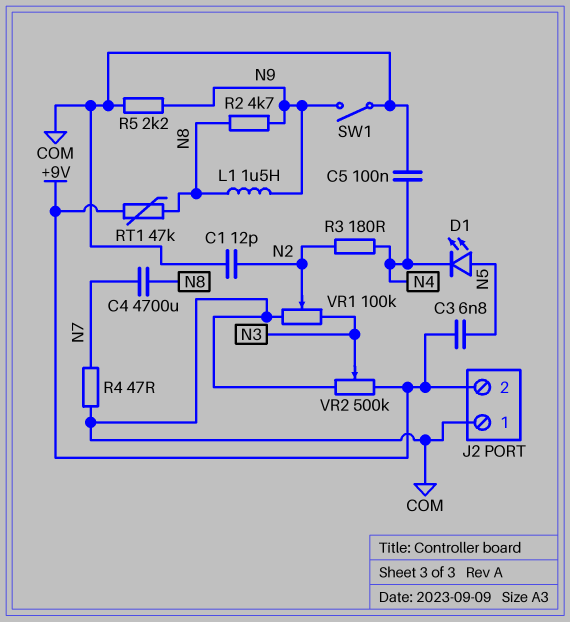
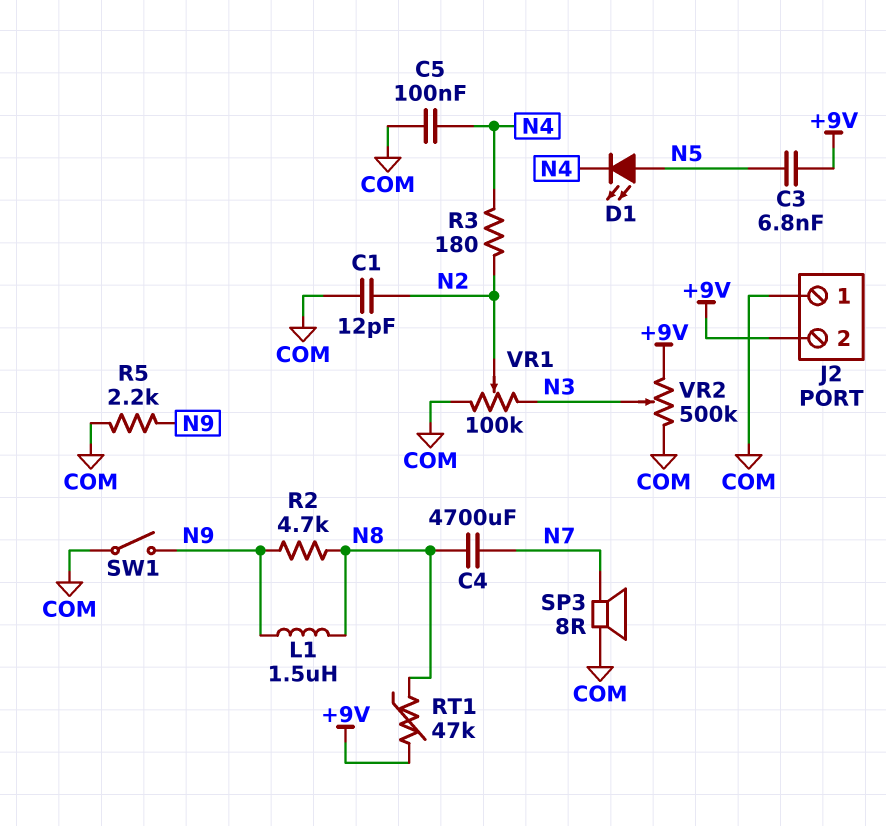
R4: 47 (COM, N7) -> none
SP3: none -> speaker 8R (COM, N7)

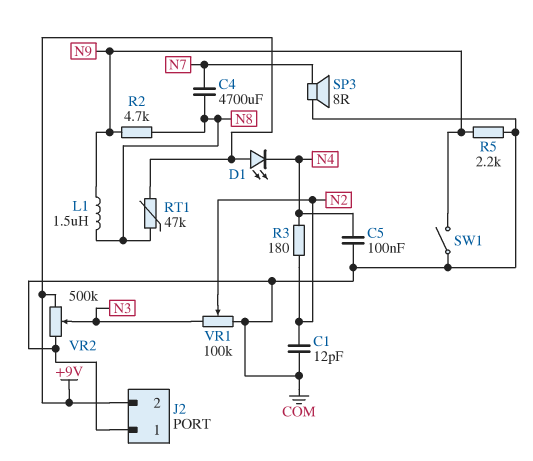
C3: 6.8nF (+9V, N5) -> none
D1: LED (A N5, K N4) -> LED (A +9V, K N4)

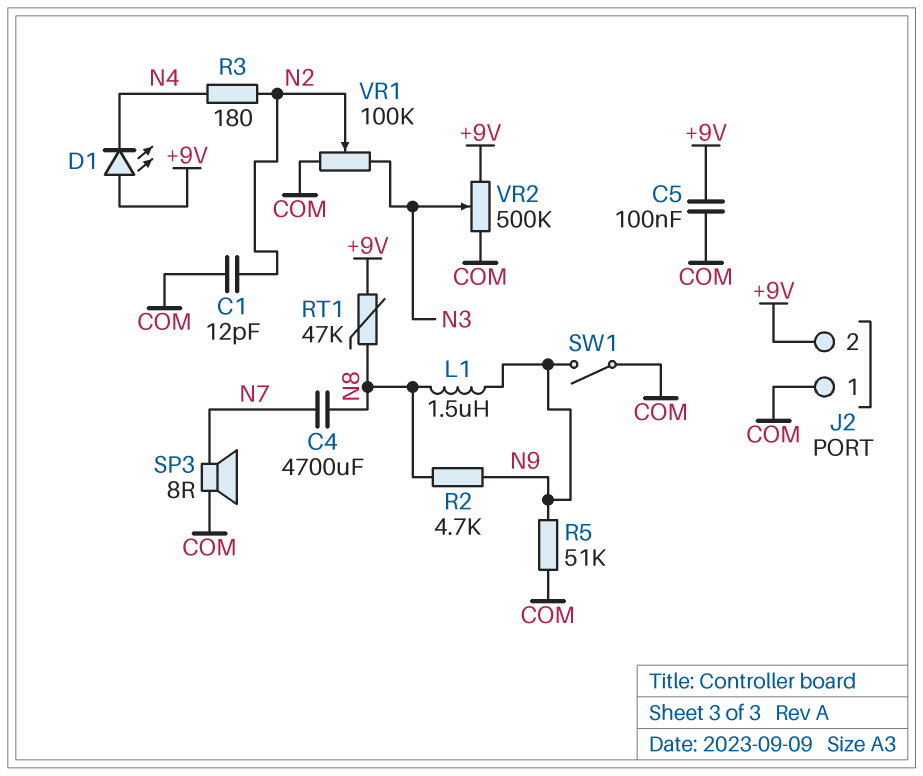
C5: 100nF (COM, N4) -> 100nF (+9V, COM)
R5: 2.2k (COM, N9) -> 51k (COM, N9)

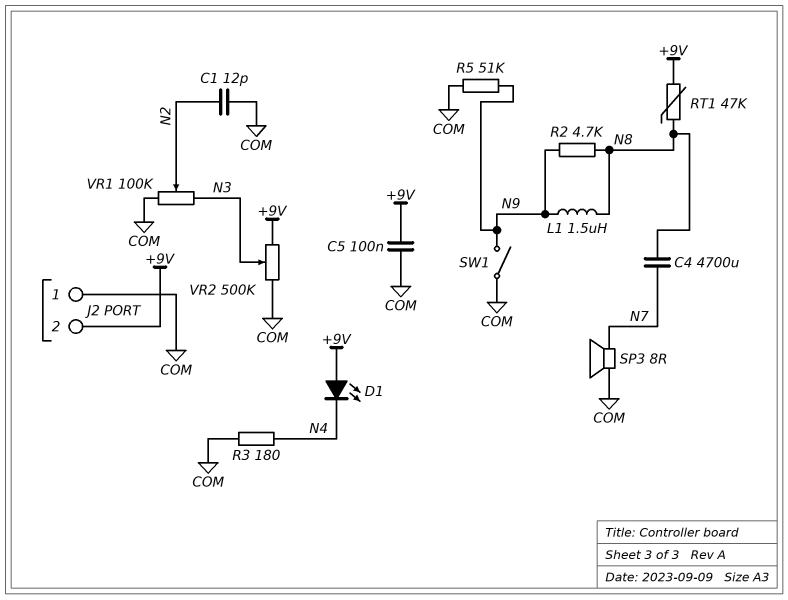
R3: 180 (N2, N4) -> 180 (COM, N4)

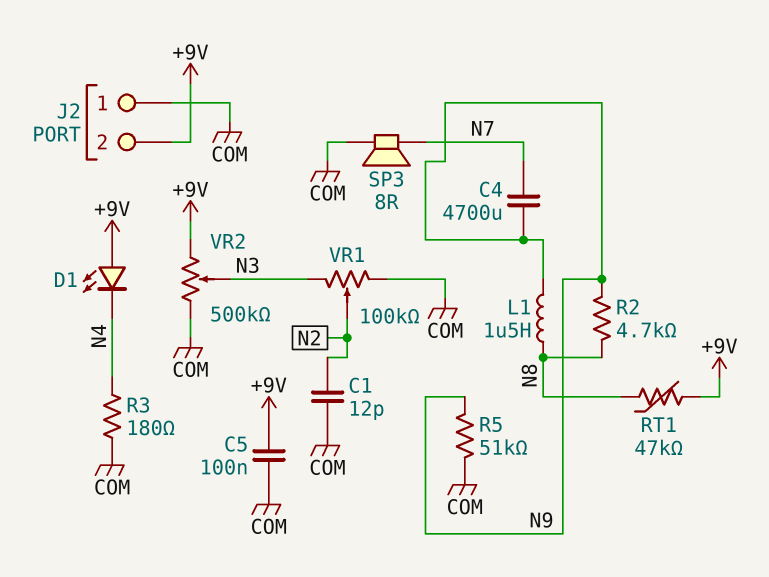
C4: 4700uF (N7, N8) -> 4700uF (N7, N9)
SW1: switch (COM, N9) -> none

